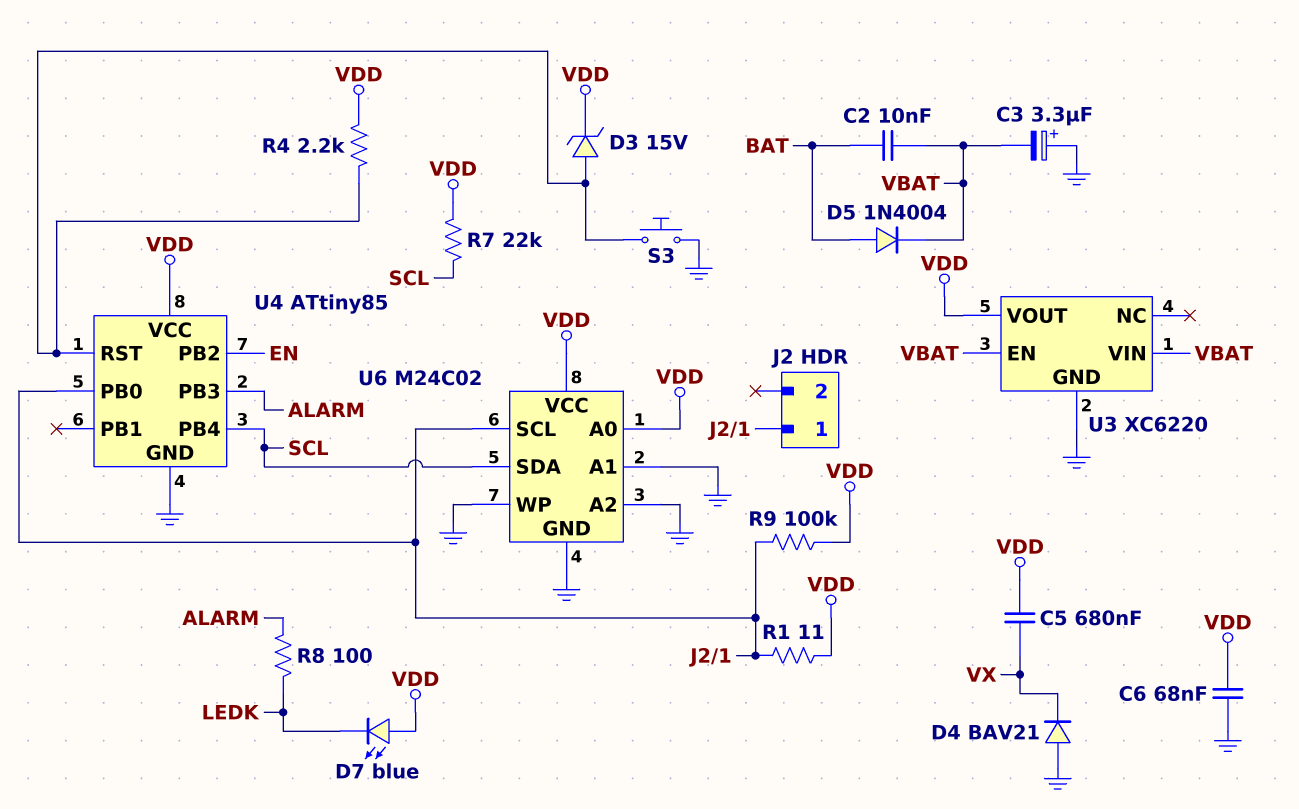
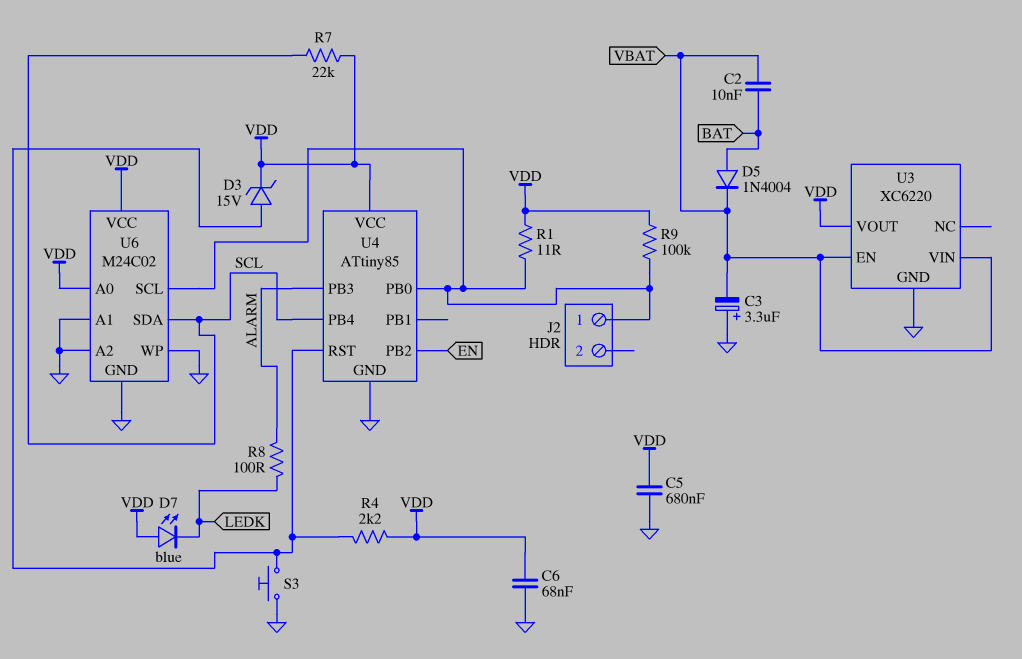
C5: 680nF (VDD, VX) -> 680nF (GND, VDD)
D4: diode BAV21 (A GND, K VX) -> none

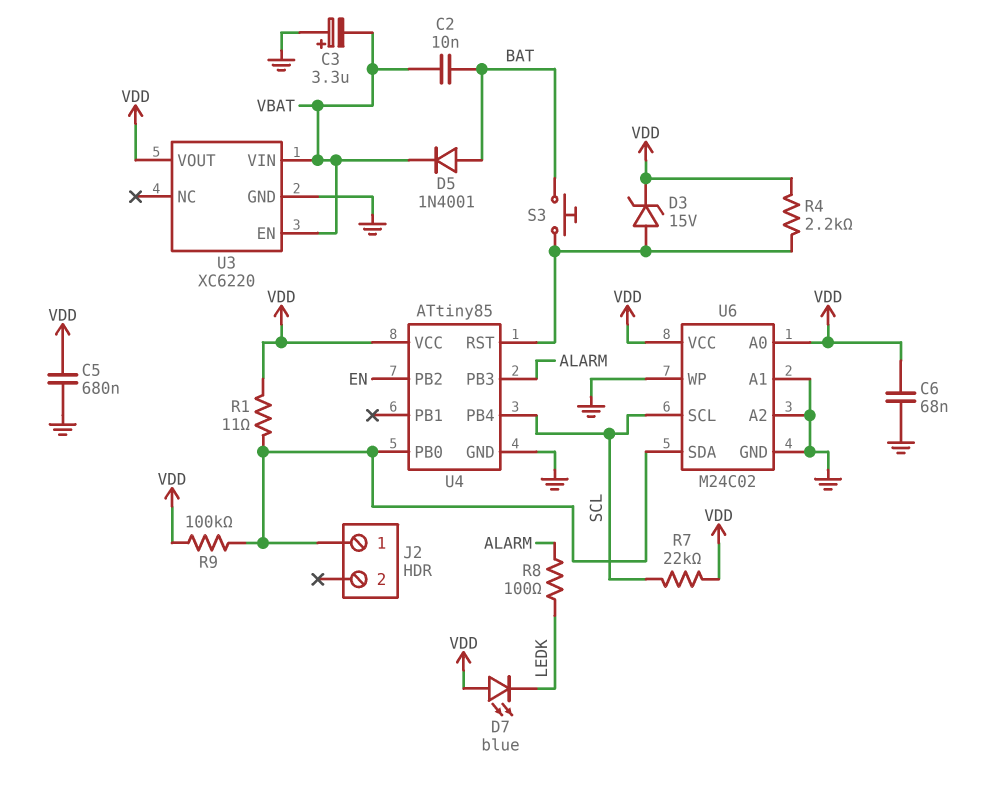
D5: diode 1N4004 (A BAT, K VBAT) -> diode 1N4001 (A BAT, K VBAT)
S3: button (GND, U4/RST) -> button (BAT, U4/RST)
U6 pin SCL: J2/1 -> SCL
U6 pin SDA: SCL -> J2/1

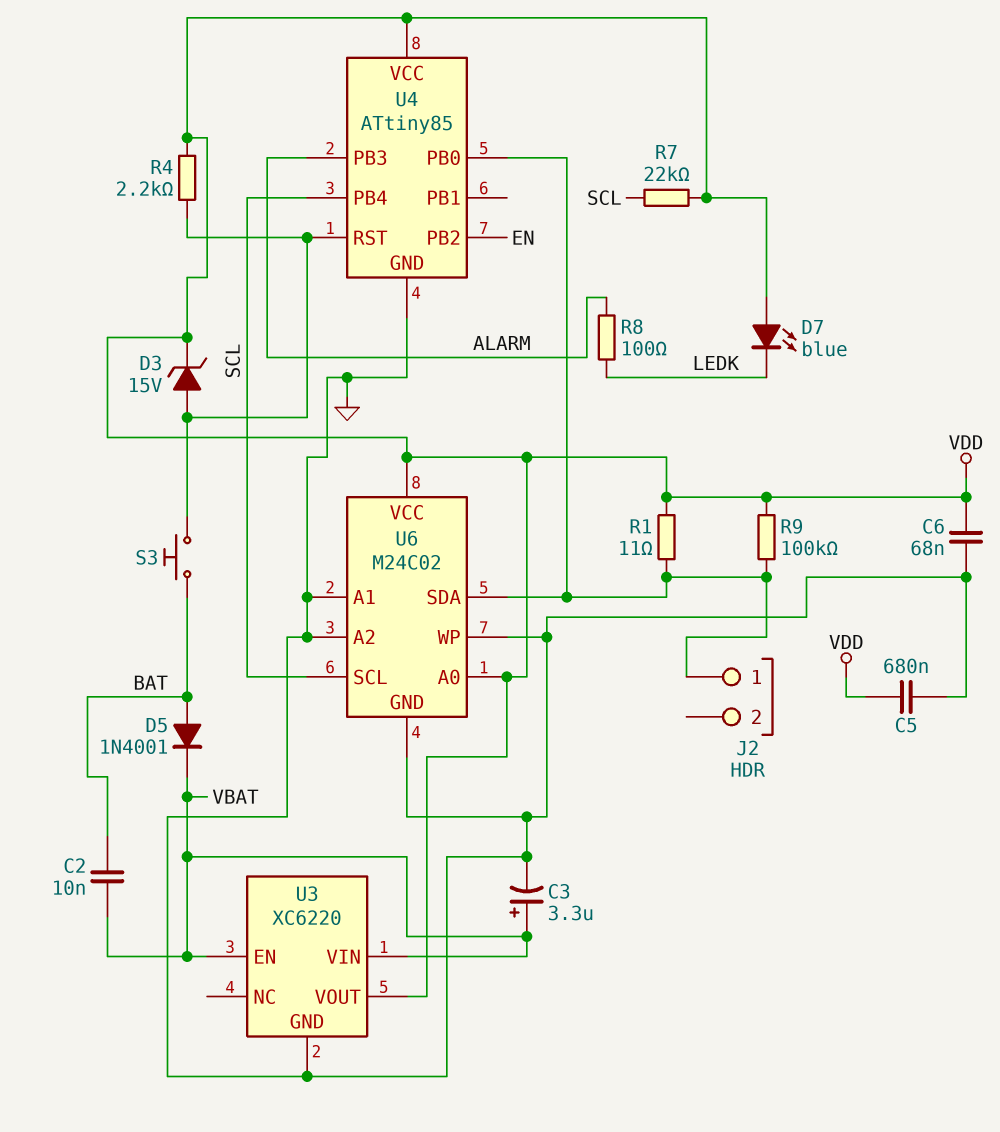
C3: 3.3uF (plus GND, minus VBAT) -> 3.3uF (plus VBAT, minus GND)

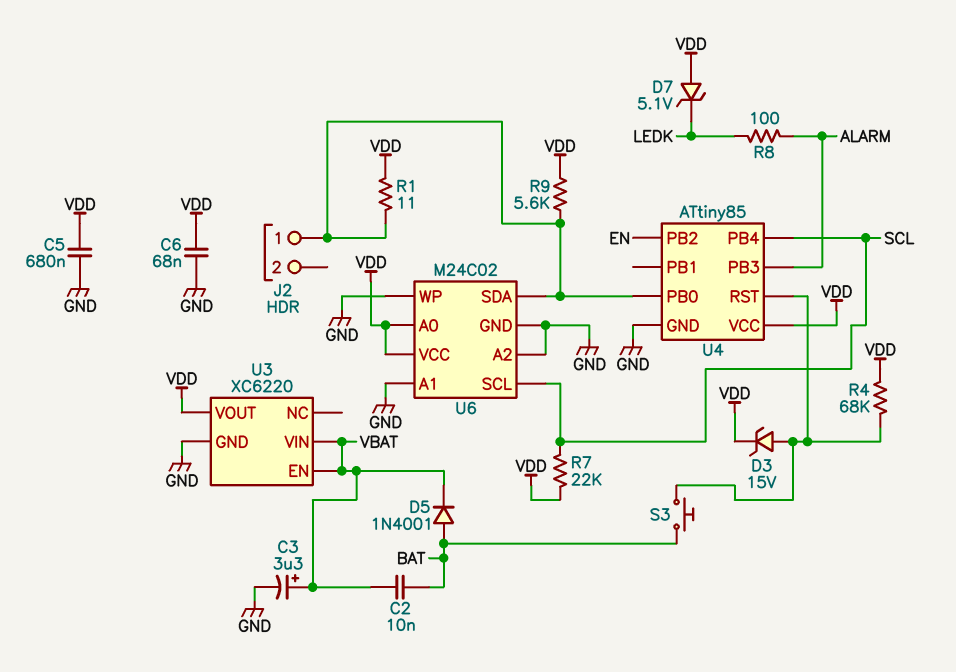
D7: LED blue (A VDD, K LEDK) -> zener 5.1V (A VDD, K LEDK)
R4: 2.2k (U4/RST, VDD) -> 68k (U4/RST, VDD)
R9: 100k (J2/1, VDD) -> 5.6k (J2/1, VDD)

